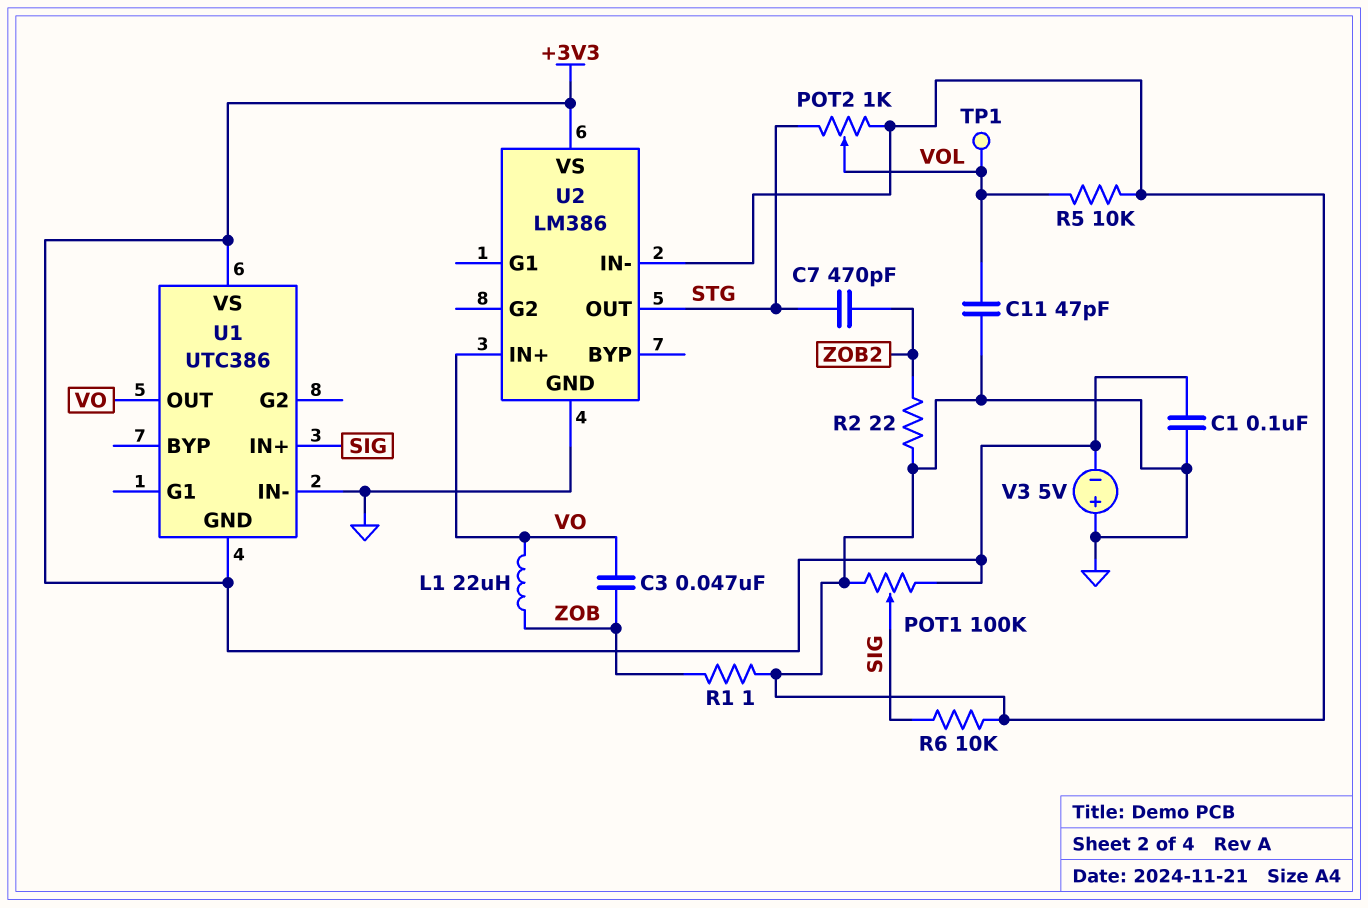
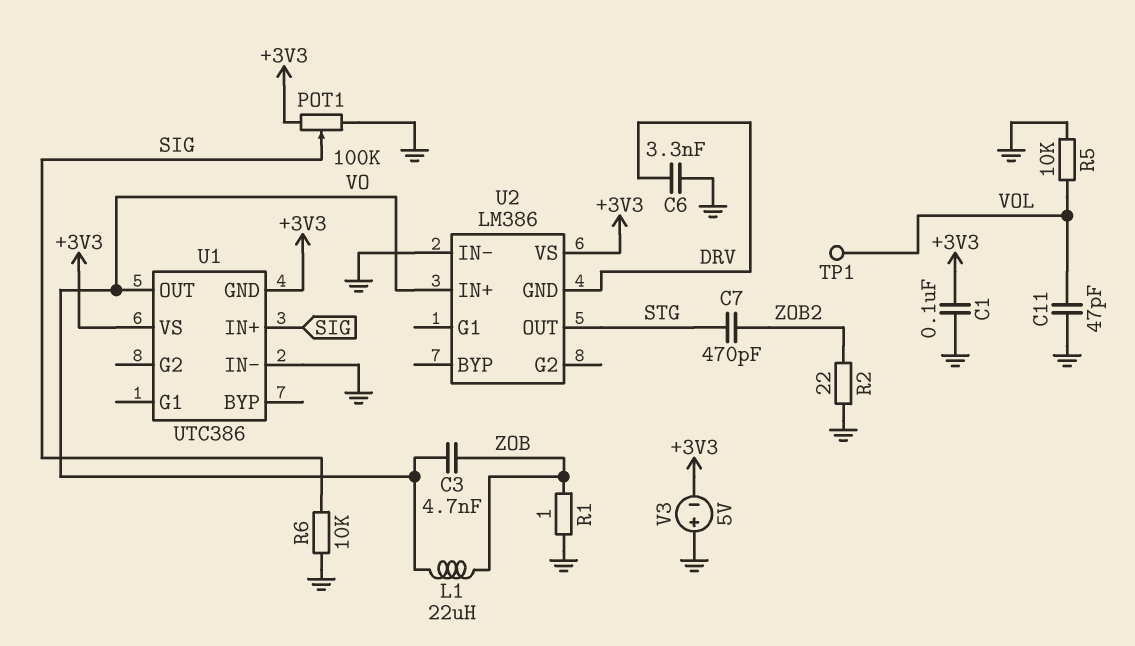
C3: 47nF (VO, ZOB) -> 4.7nF (VO, ZOB)
C6: none -> 3.3nF (DRV, GND)
POT2: 1k (GND, STG, wiper VOL) -> none
U2 pin GND: GND -> DRV

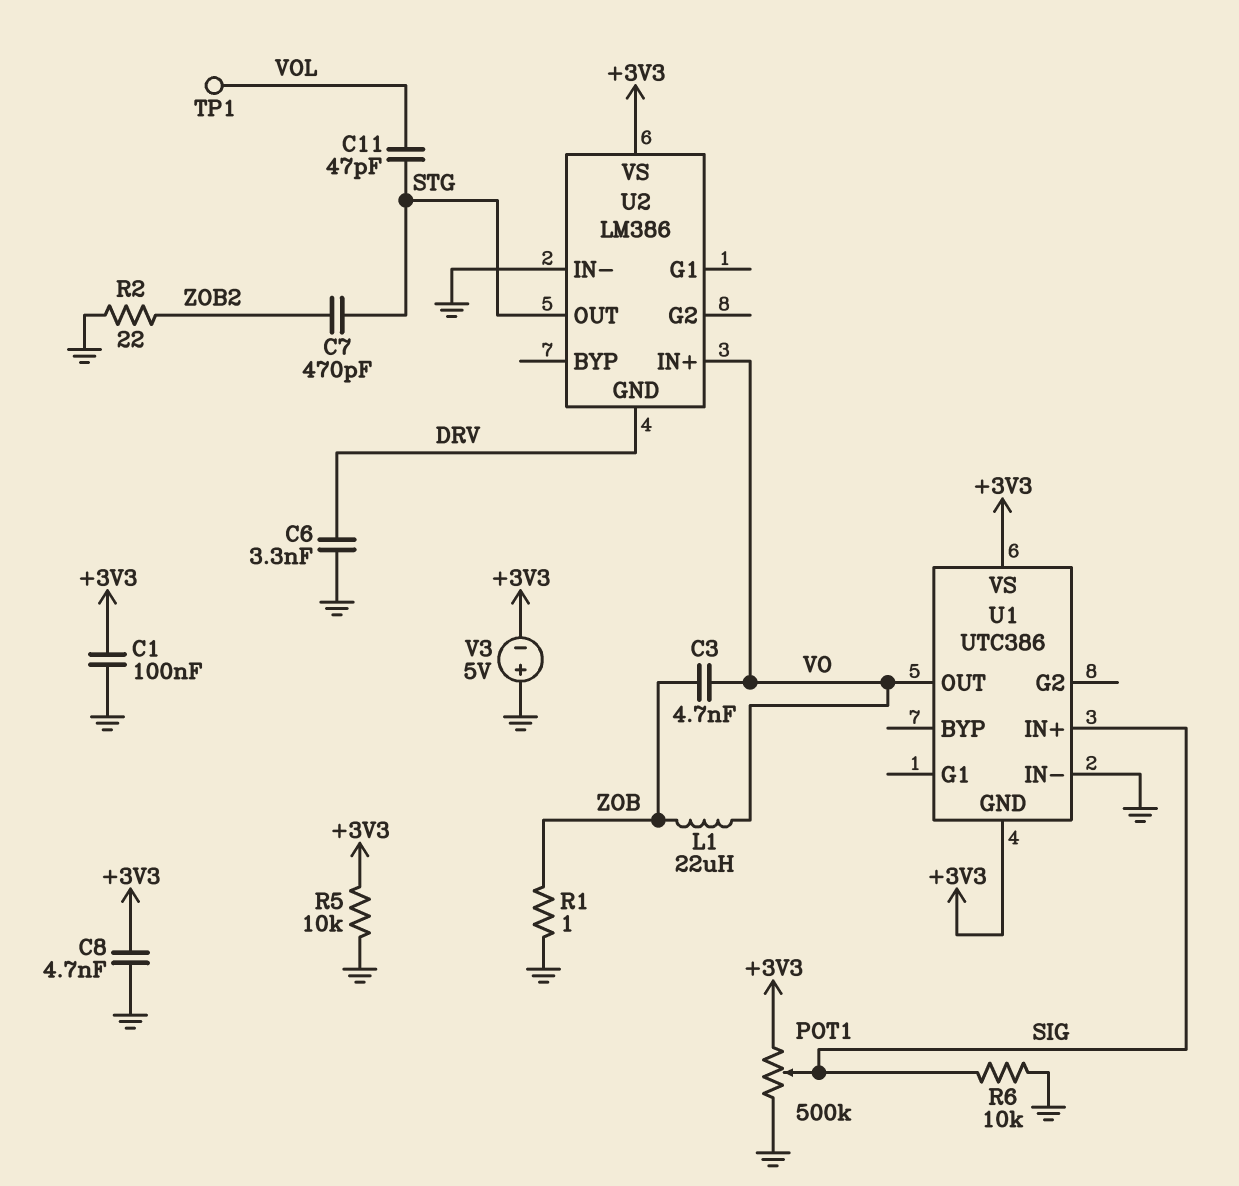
C8: none -> 4.7nF (+3V3, GND)
C11: 47pF (GND, VOL) -> 47pF (STG, VOL)
POT1: 100k (+3V3, GND, wiper SIG) -> 500k (+3V3, GND, wiper SIG)
R5: 10k (GND, VOL) -> 10k (+3V3, GND)

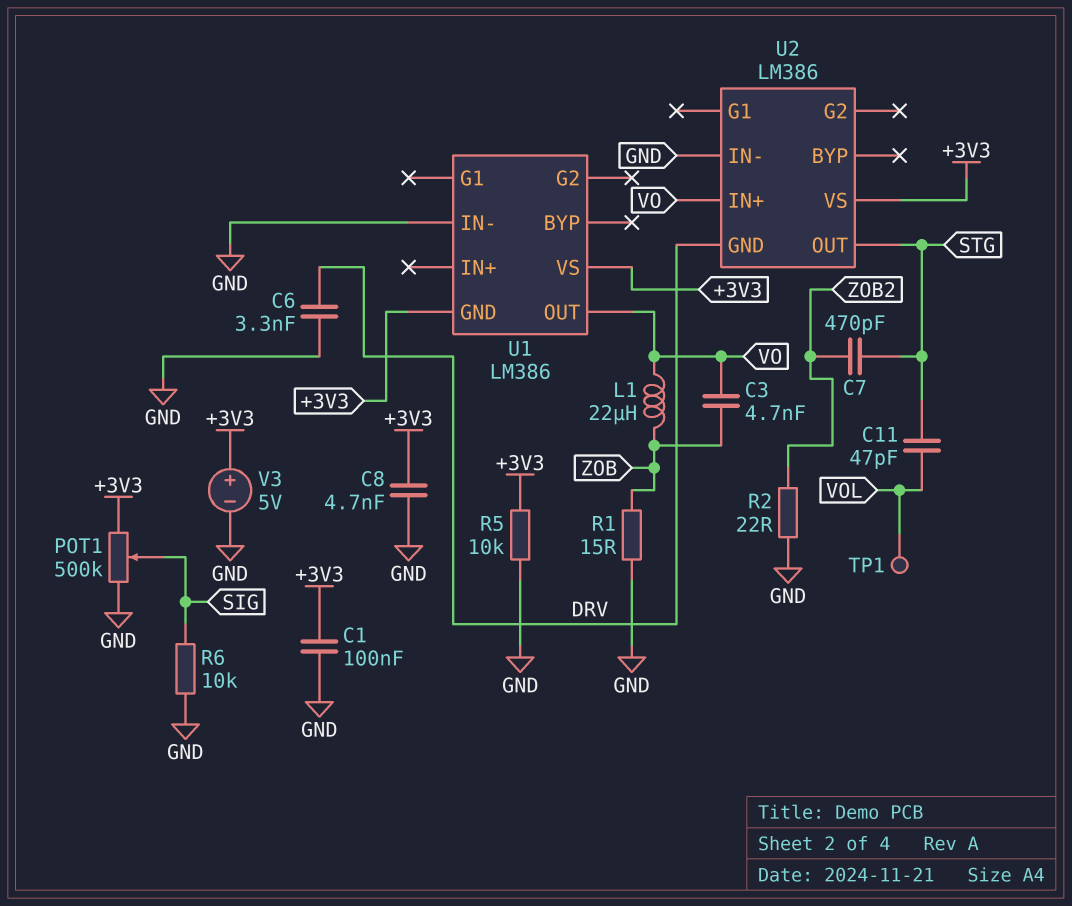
R1: 1 (GND, ZOB) -> 15 (GND, ZOB)
U1: UTC386 -> LM386
U1 pin IN+: SIG -> none
V3: 5V (plus GND, minus +3V3) -> 5V (plus +3V3, minus GND)

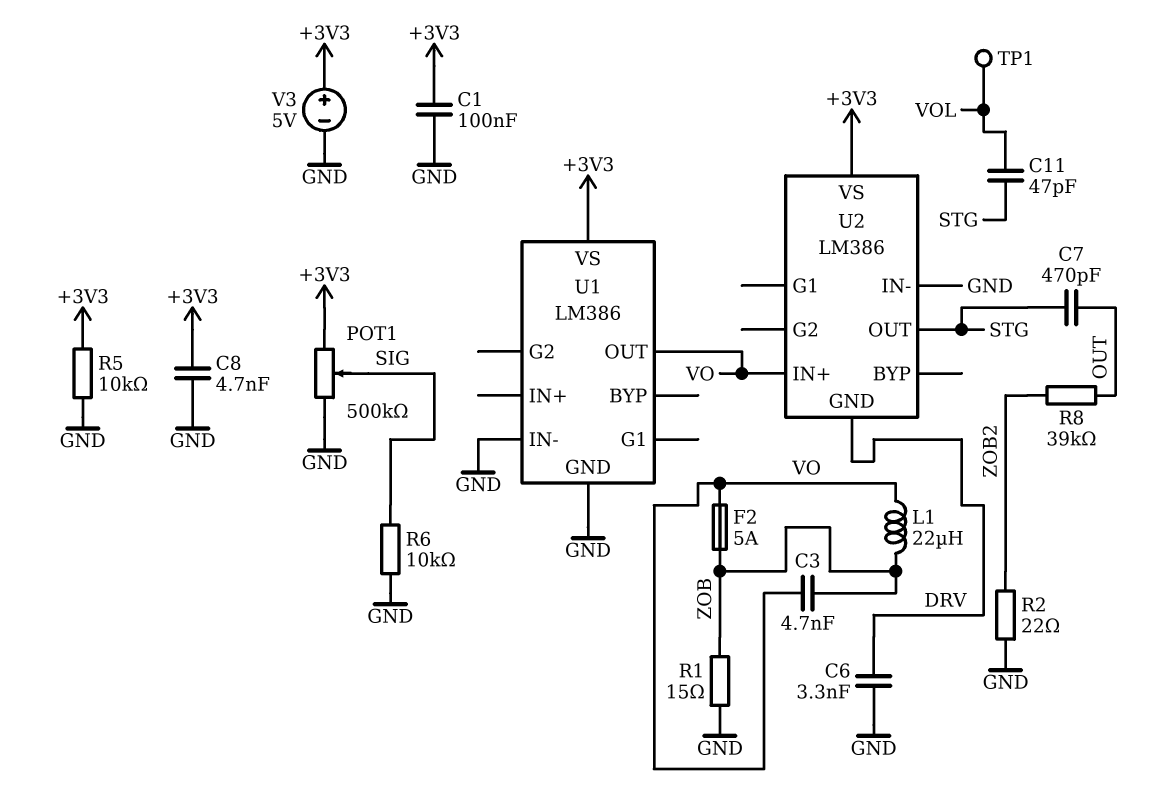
C7: 470pF (STG, ZOB2) -> 470pF (OUT, STG)
F2: none -> 5A (VO, ZOB)
R8: none -> 39k (OUT, ZOB2)
U1 pin GND: +3V3 -> GND

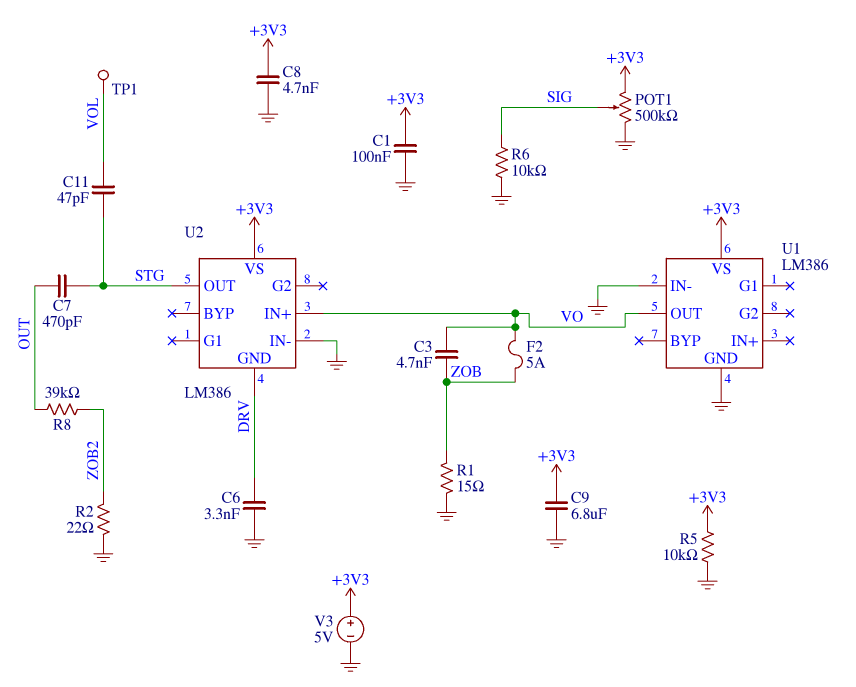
C9: none -> 6.8uF (+3V3, GND)
L1: 22uH (VO, ZOB) -> none

